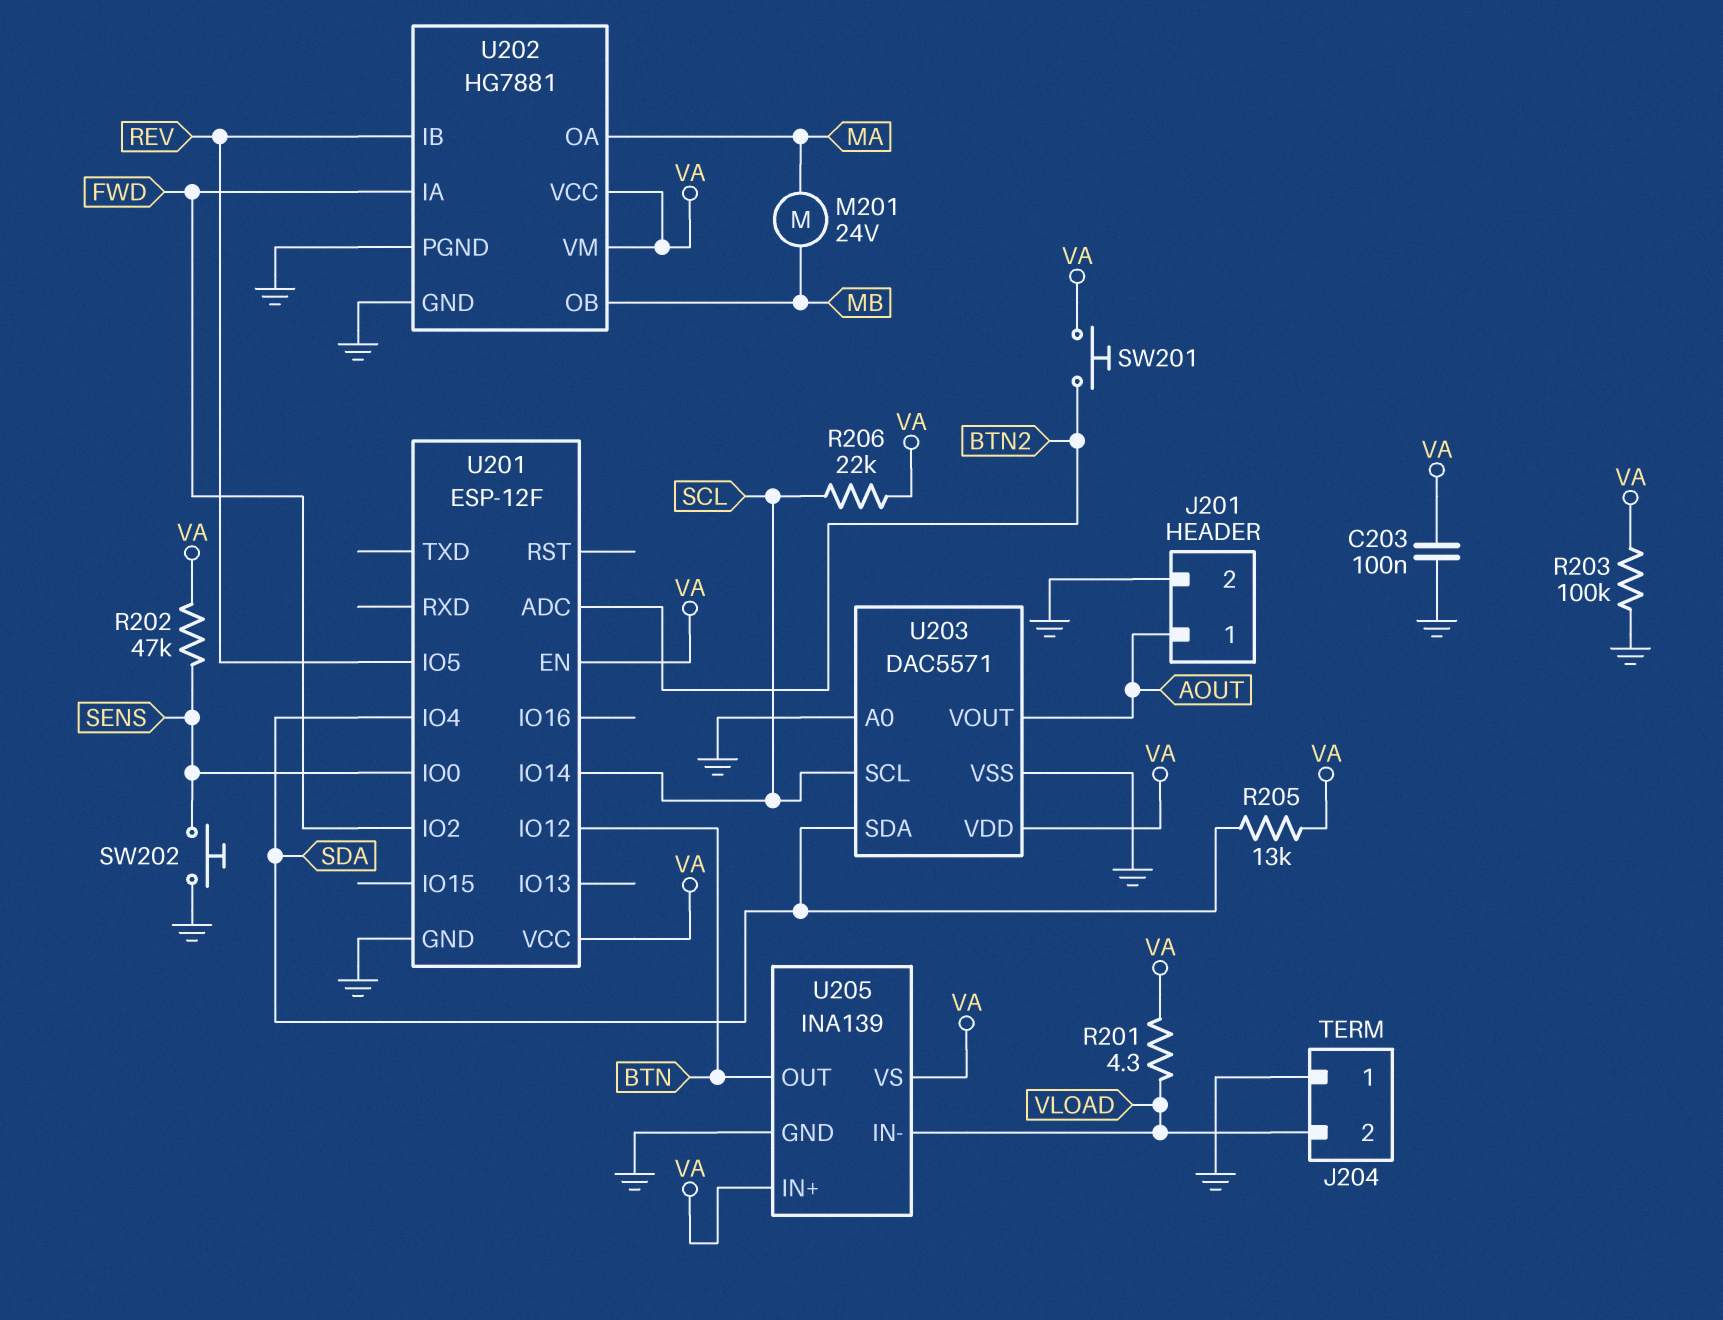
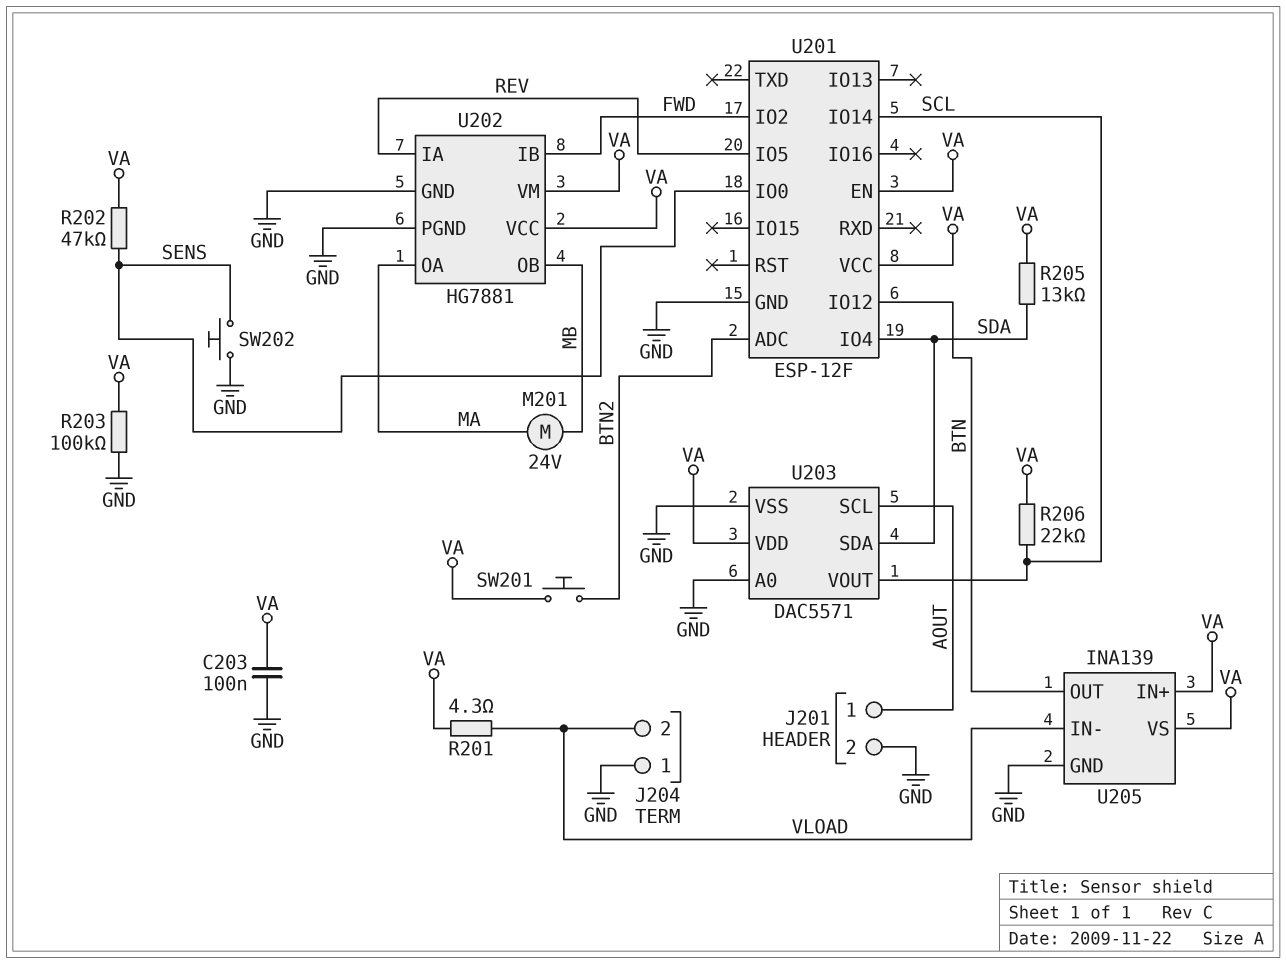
U202 pin IA: FWD -> REV
U202 pin IB: REV -> FWD
U203 pin SCL: SCL -> AOUT
U203 pin VOUT: AOUT -> SCL

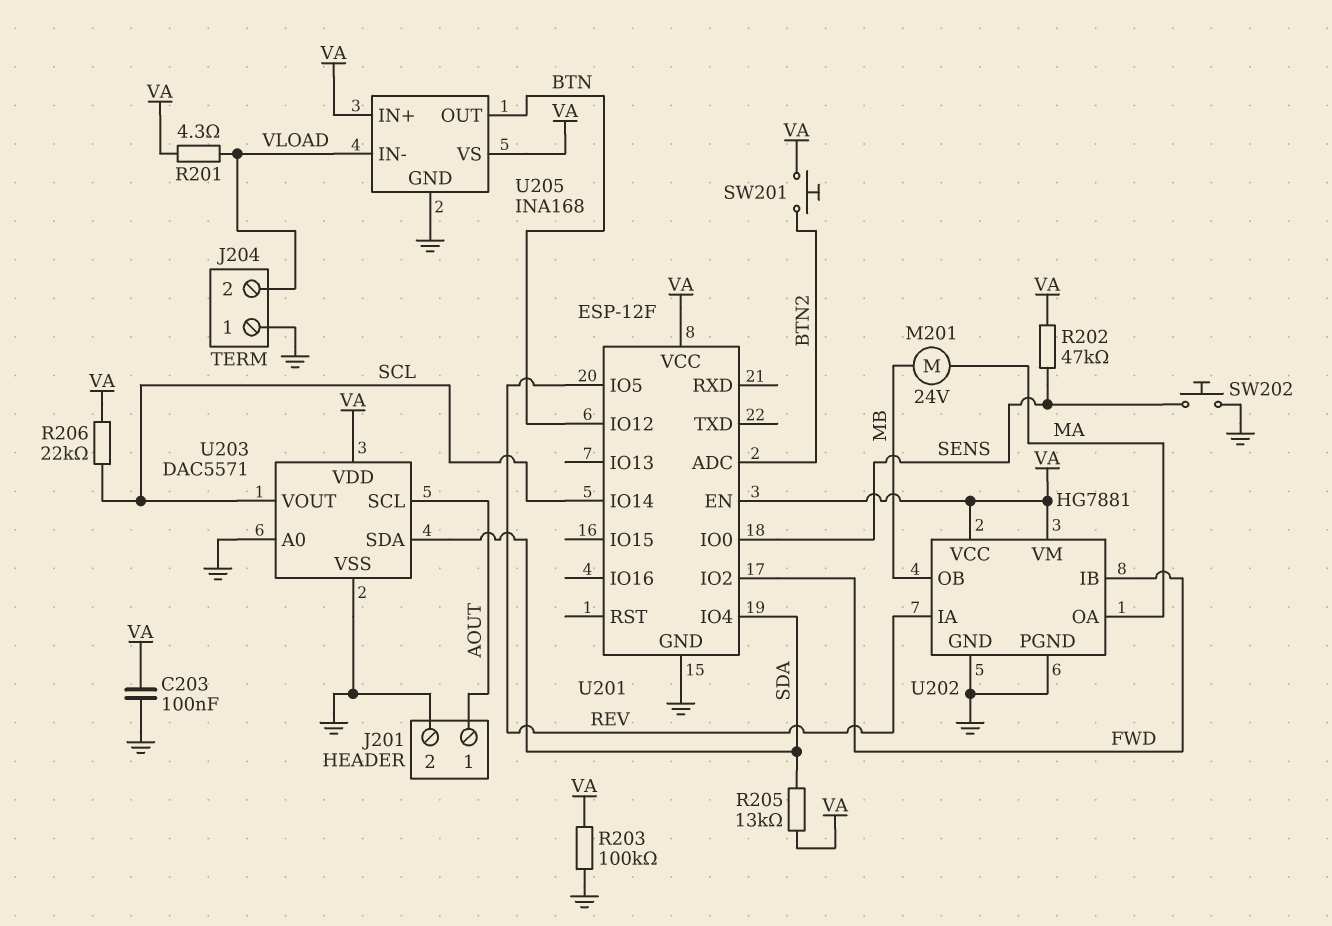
U205: INA139 -> INA168

